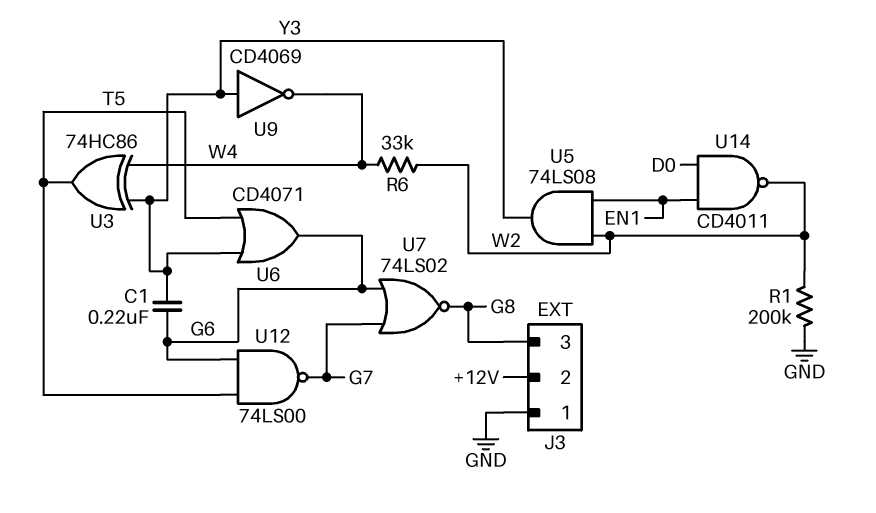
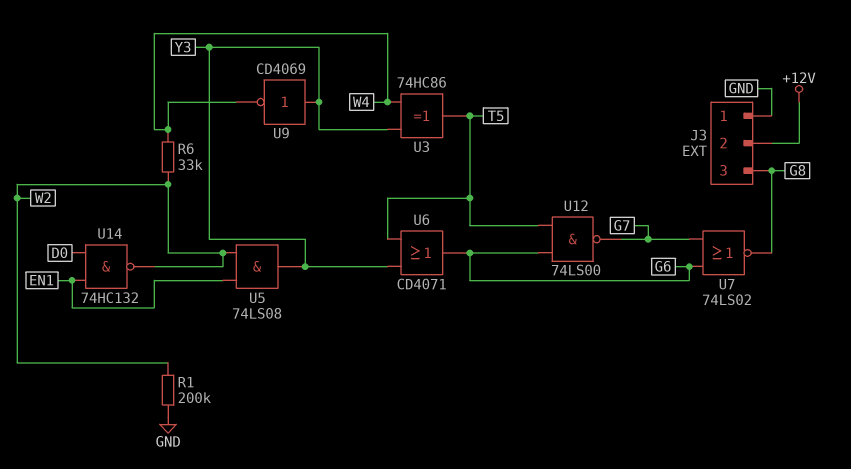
C1: 220nF (G6, Y3) -> none
U14: NAND CD4011 (in D0, in EN1, out W2) -> NAND 74HC132 (in D0, in EN1, out W2)

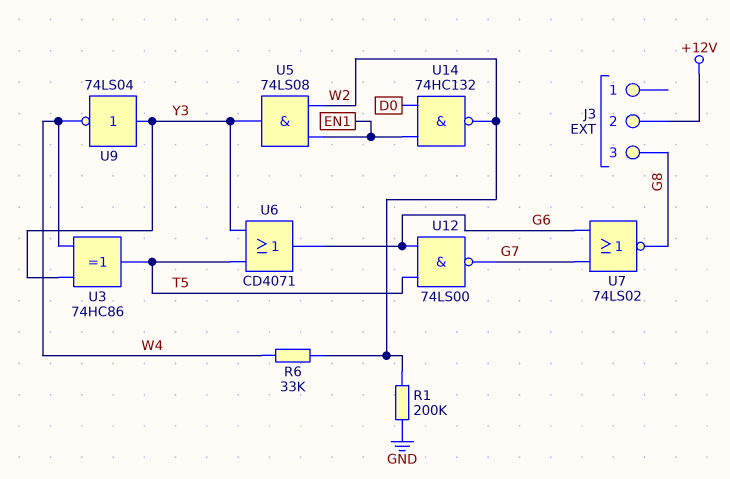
J3 pin 1: GND -> none
U9: NOT CD4069 (in Y3, out W4) -> NOT 74LS04 (in Y3, out W4)

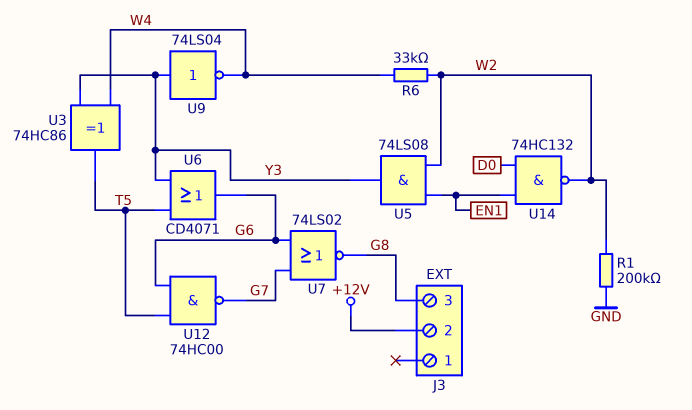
U12: NAND 74LS00 (in G6, in T5, out G7) -> NAND 74HC00 (in G6, in T5, out G7)

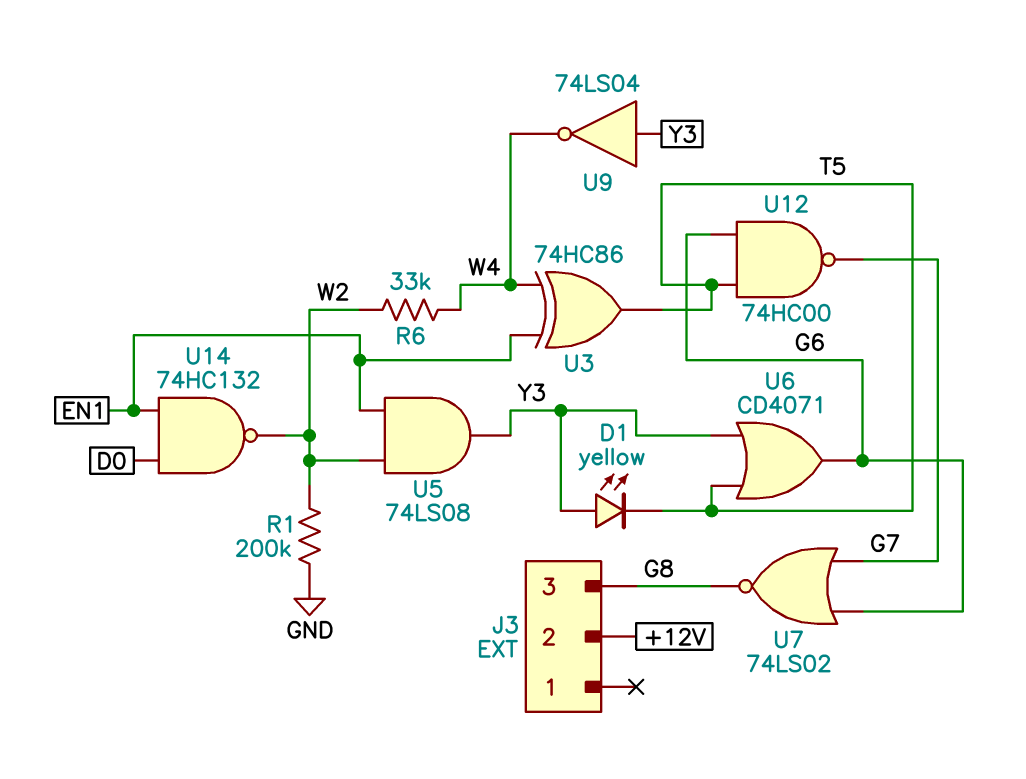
D1: none -> LED yellow (A Y3, K T5)
U3: XOR 74HC86 (in W4, in Y3, out T5) -> XOR 74HC86 (in EN1, in W4, out T5)

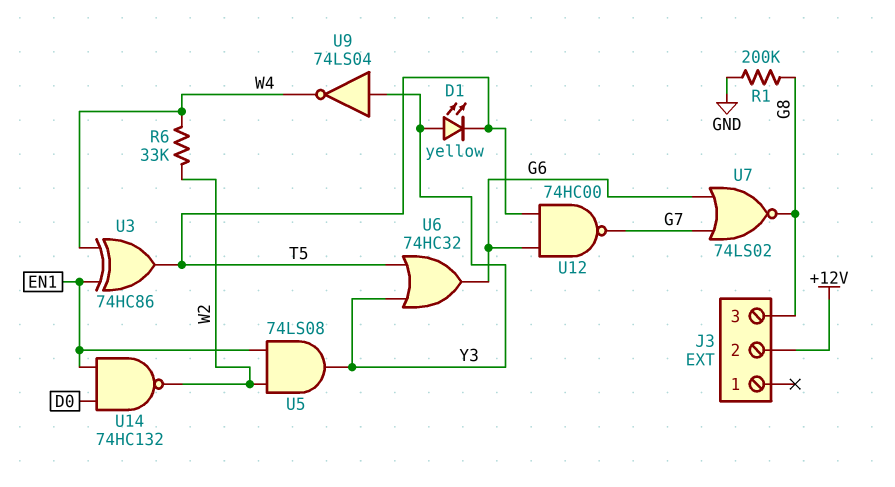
R1: 200k (GND, W2) -> 200k (G8, GND)
U6: OR CD4071 (in T5, in Y3, out G6) -> OR 74HC32 (in T5, in Y3, out G6)

